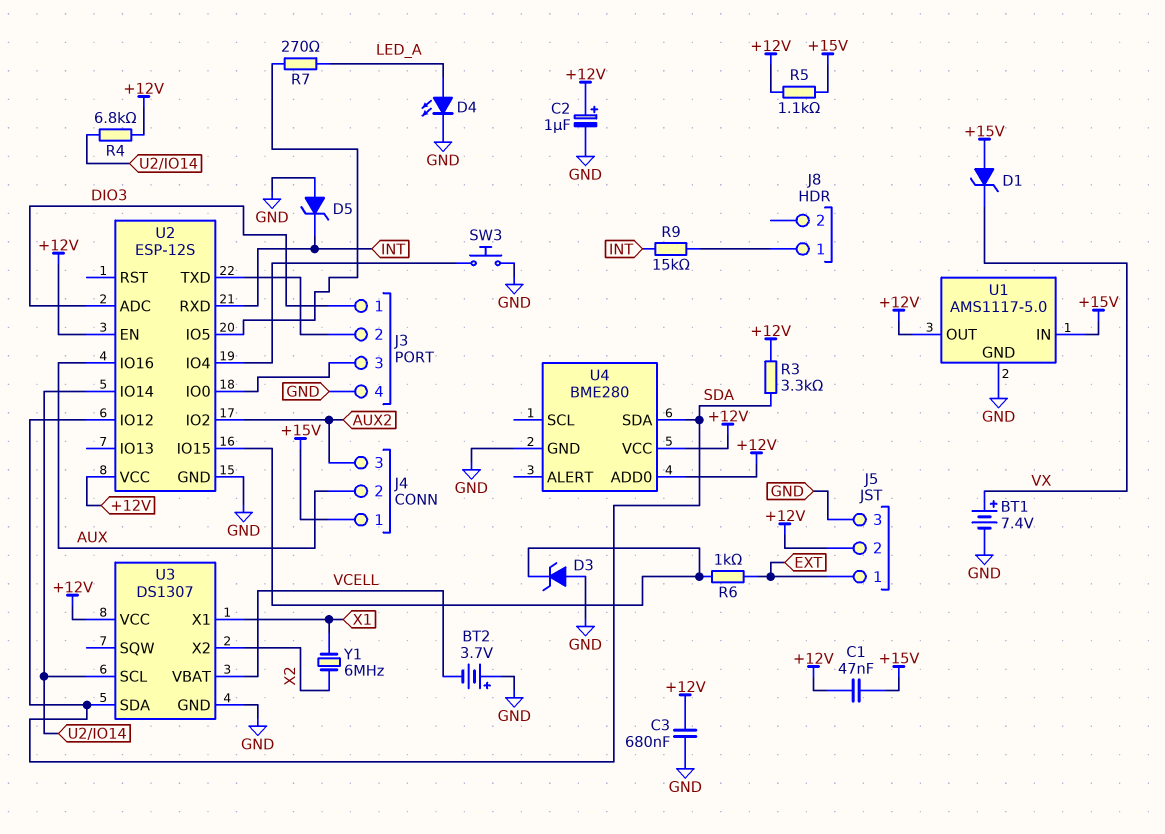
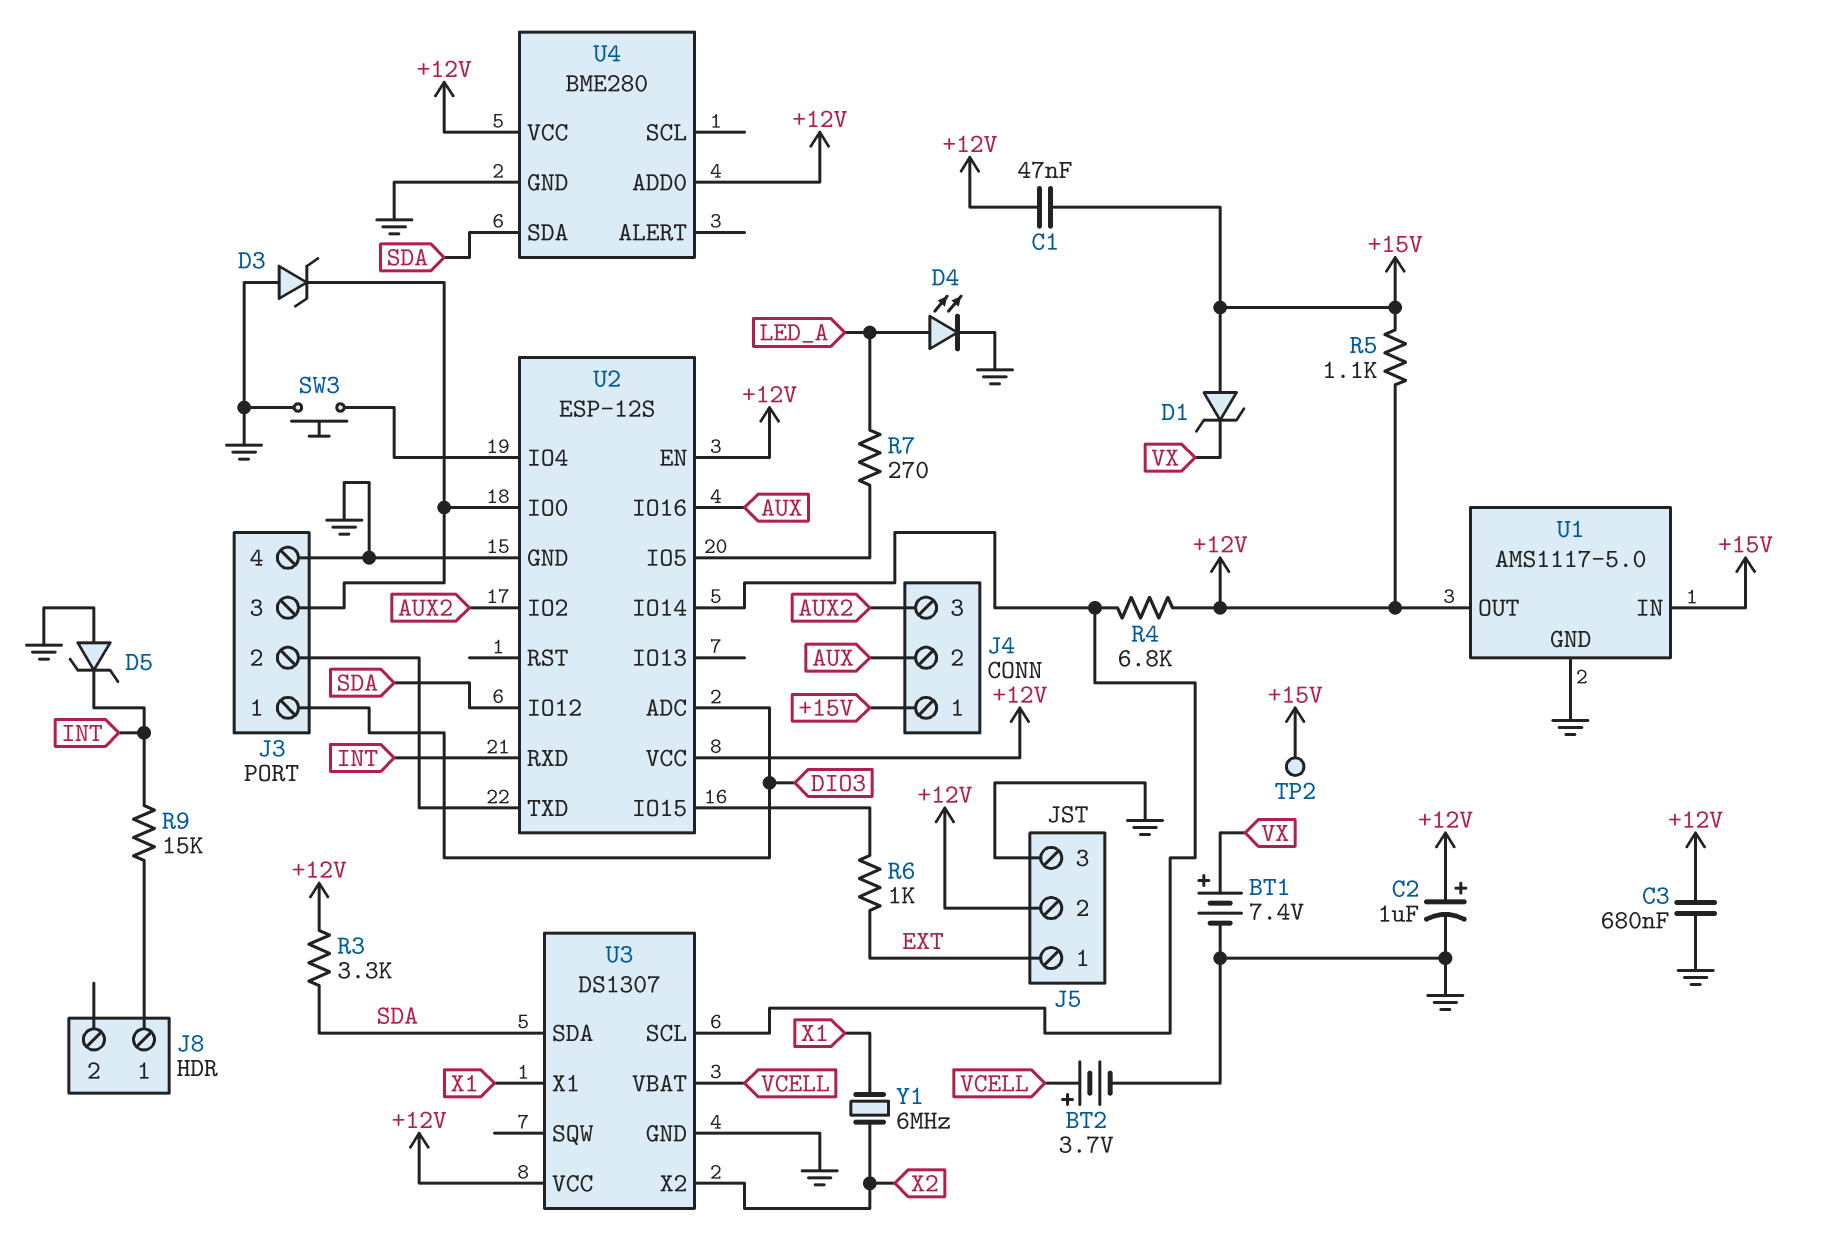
BT2: 3.7V (plus GND, minus VCELL) -> 3.7V (plus VCELL, minus GND)
D3: zener (A GND, K U2/IO15) -> zener (A GND, K J3/3)
TP2: none -> test point (+15V)

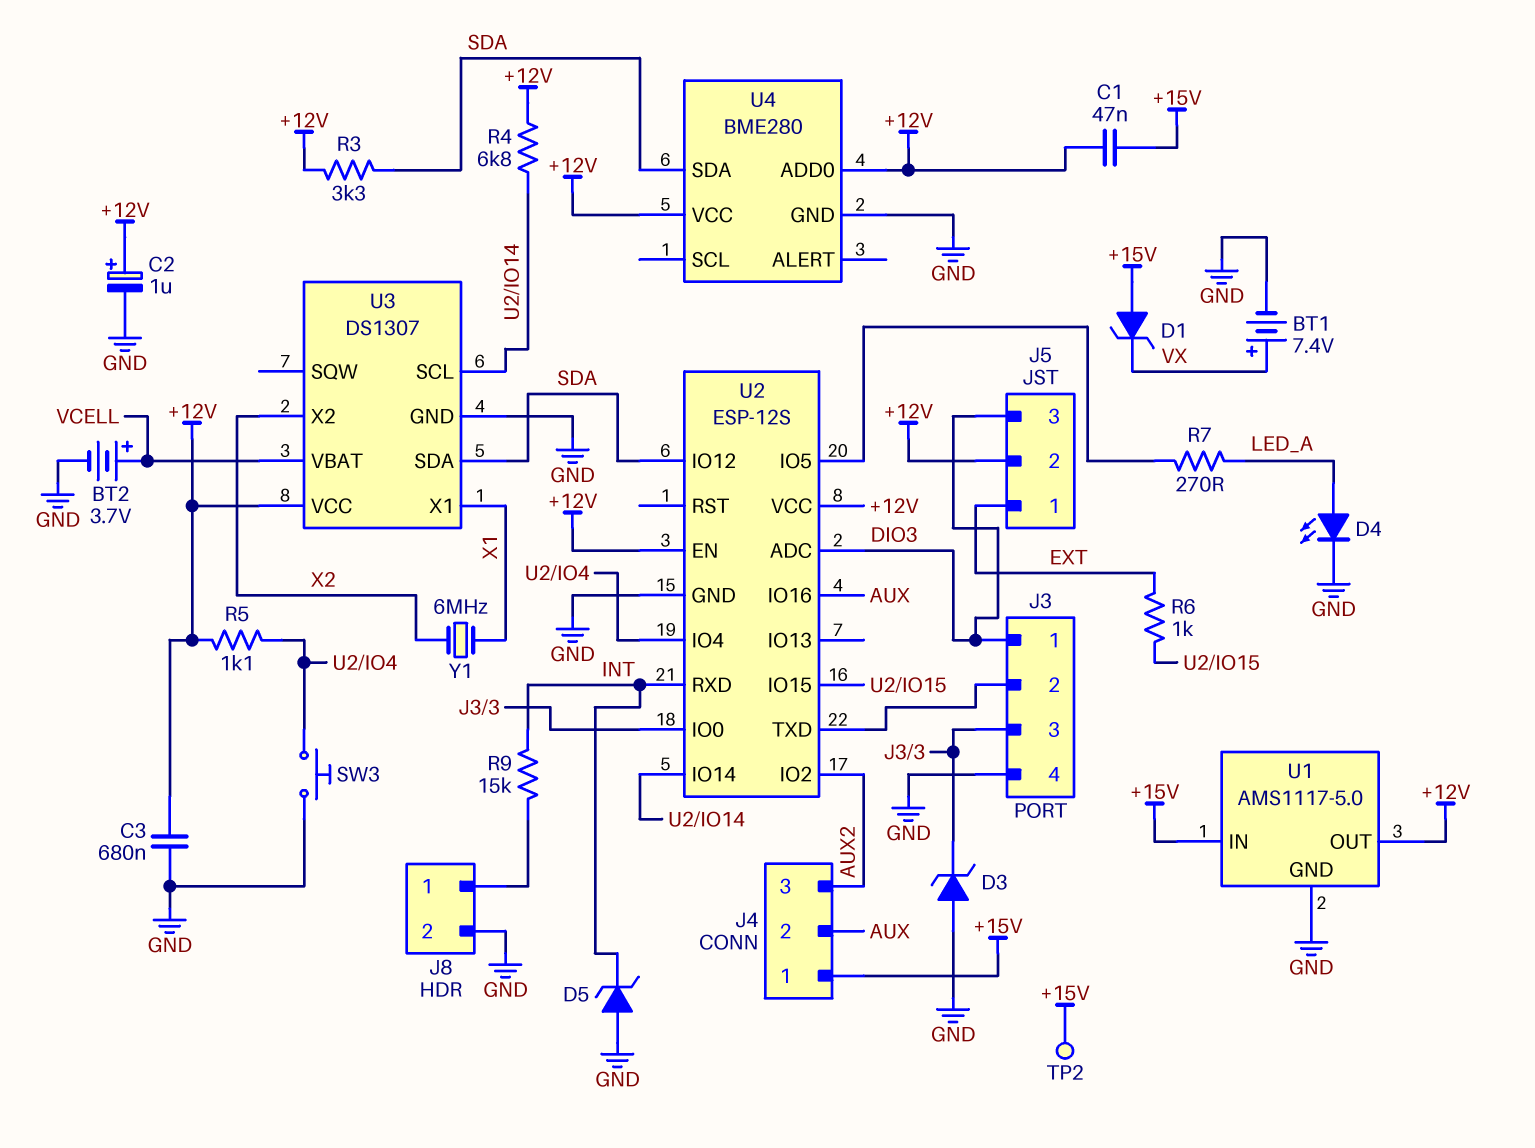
J5 pin 3: GND -> DIO3
J8 pin 2: none -> GND
R5: 1.1k (+12V, +15V) -> 1.1k (+12V, U2/IO4)

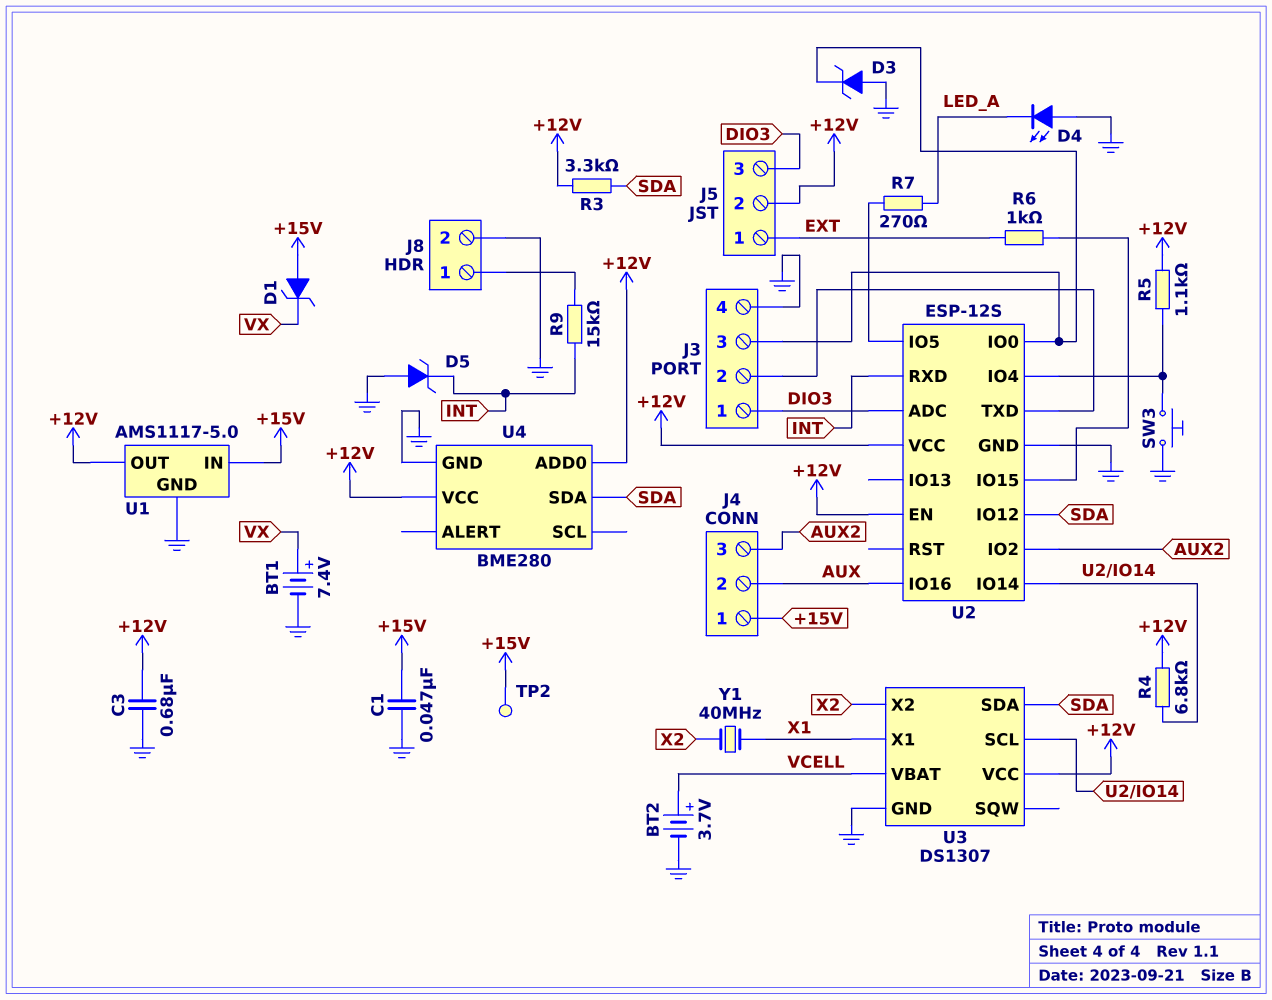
C1: 47nF (+12V, +15V) -> 47nF (+15V, GND)
C2: 1uF (plus +12V, minus GND) -> none
D4: LED (A LED_A, K GND) -> LED (A GND, K LED_A)
Y1: 6MHz (X1, X2) -> 40MHz (X1, X2)

